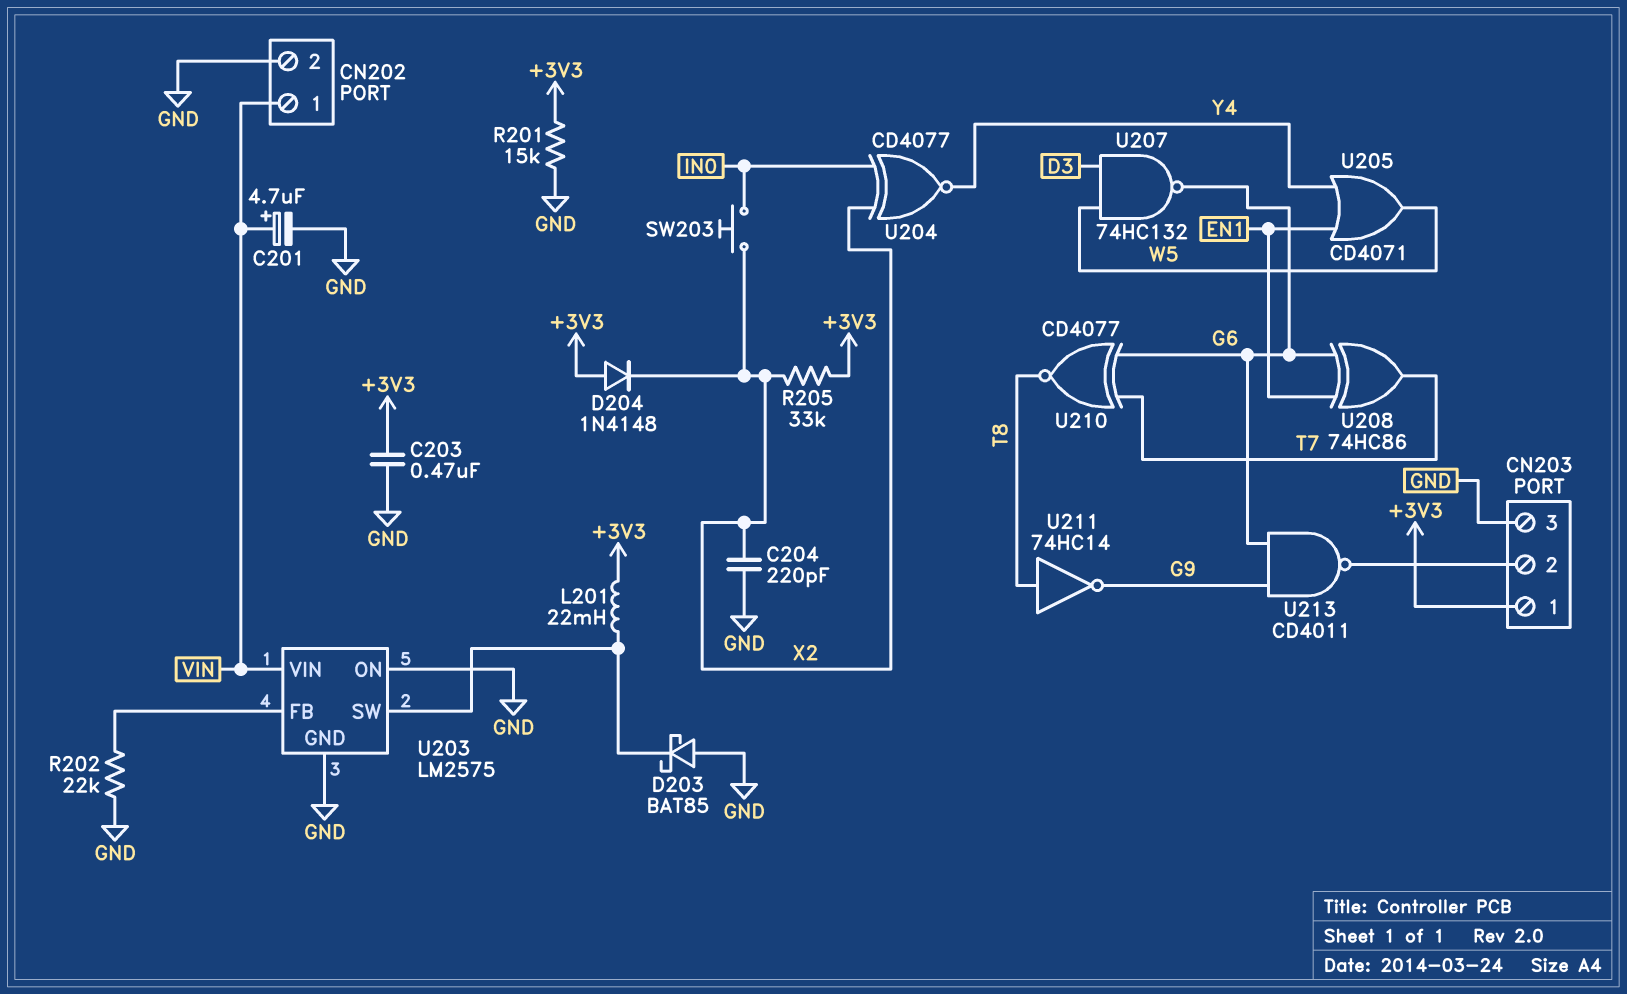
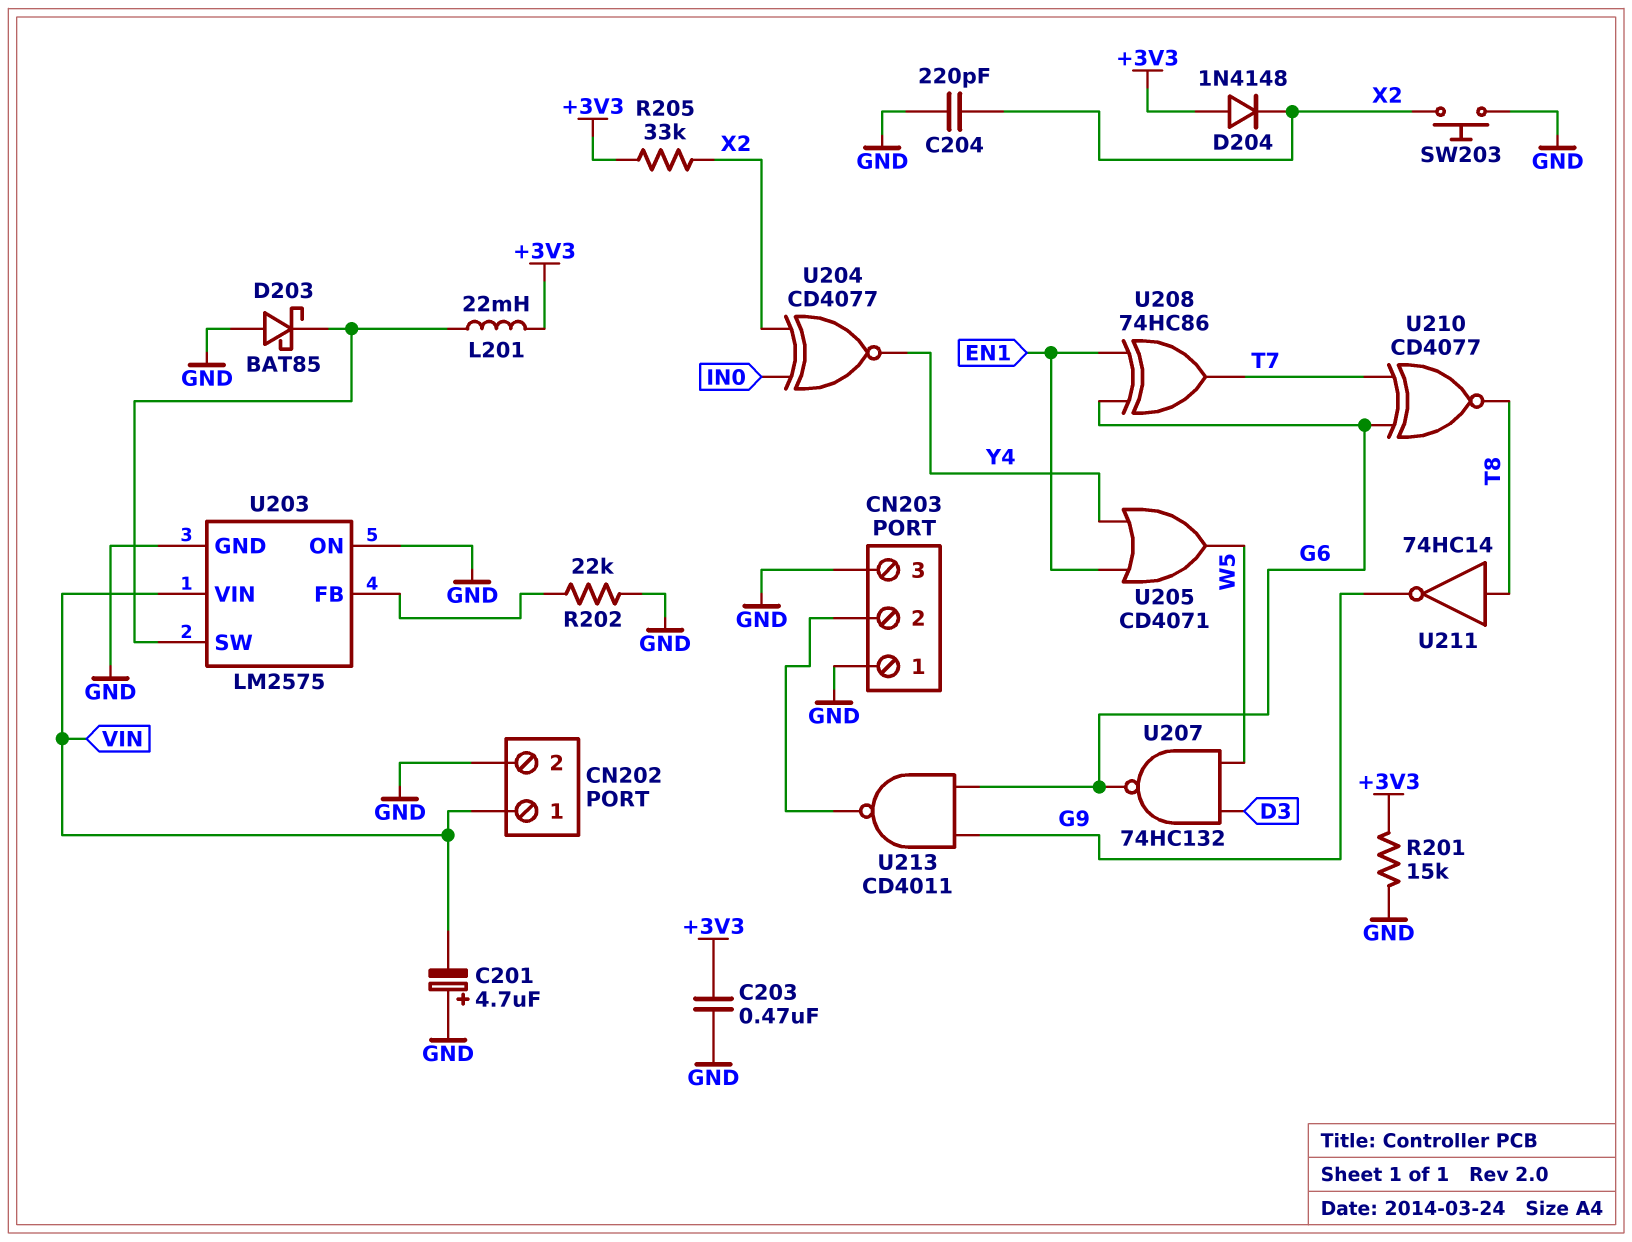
C201: 4.7uF (plus VIN, minus GND) -> 4.7uF (plus GND, minus VIN)
CN203 pin 1: +3V3 -> GND
SW203: button (IN0, X2) -> button (GND, X2)

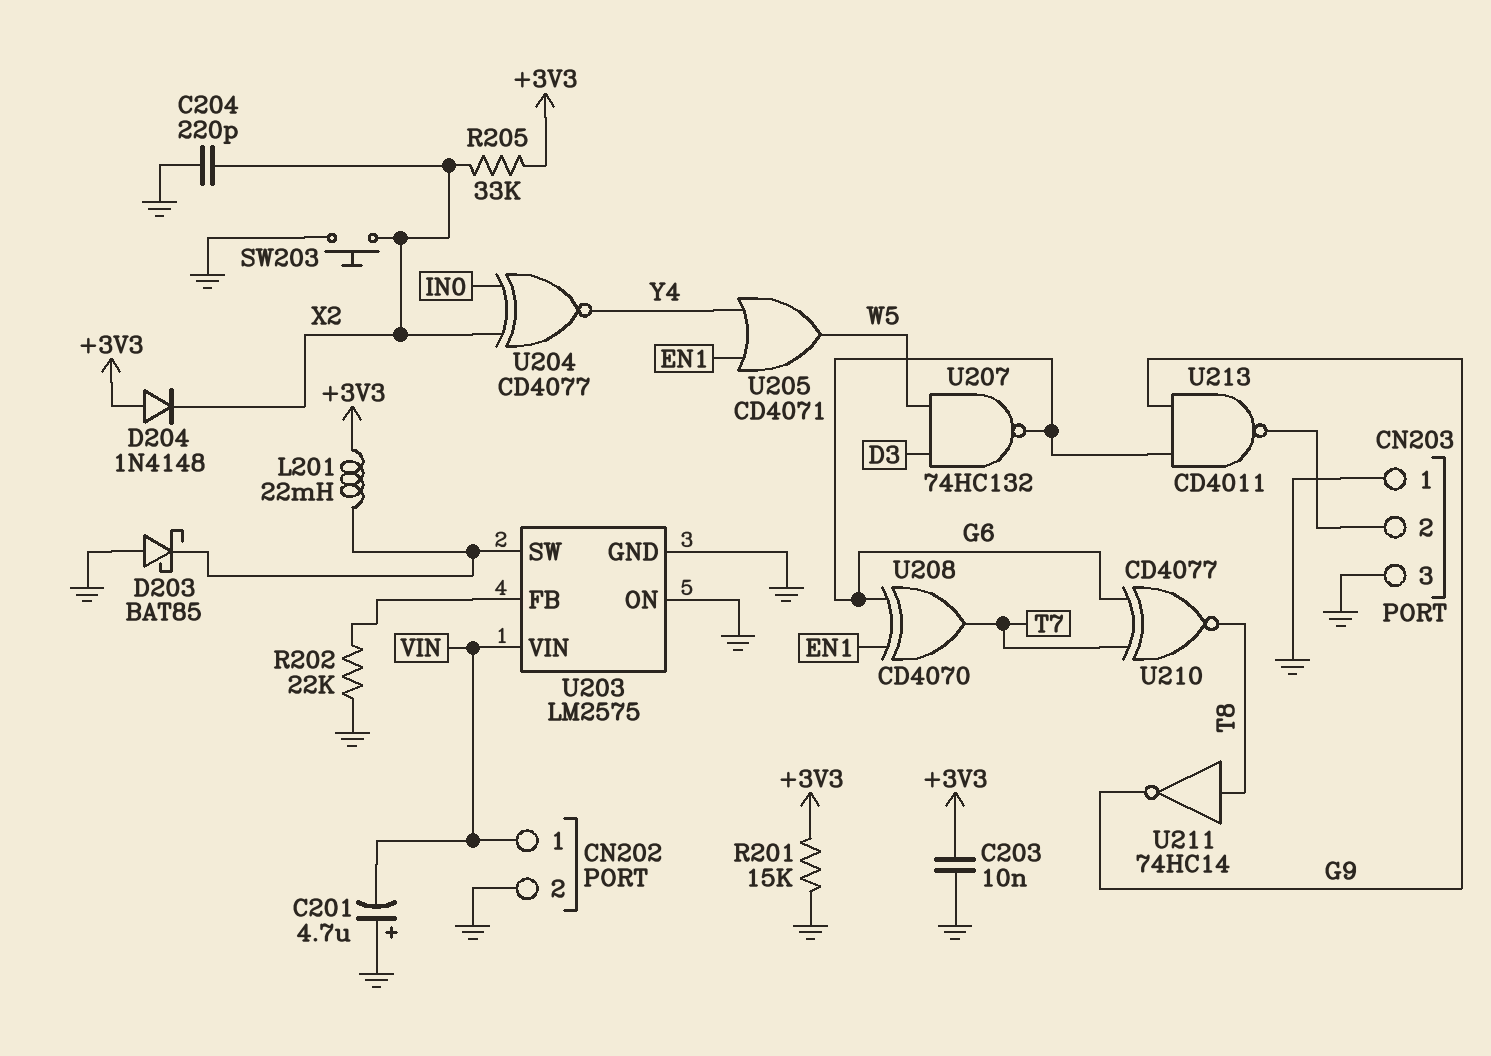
C203: 470nF (+3V3, GND) -> 10nF (+3V3, GND)
U208: XOR 74HC86 (in EN1, in G6, out T7) -> XOR CD4070 (in EN1, in G6, out T7)

